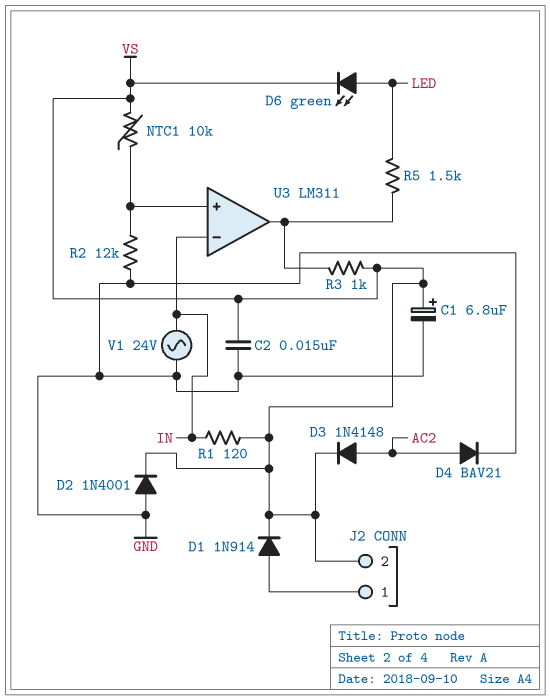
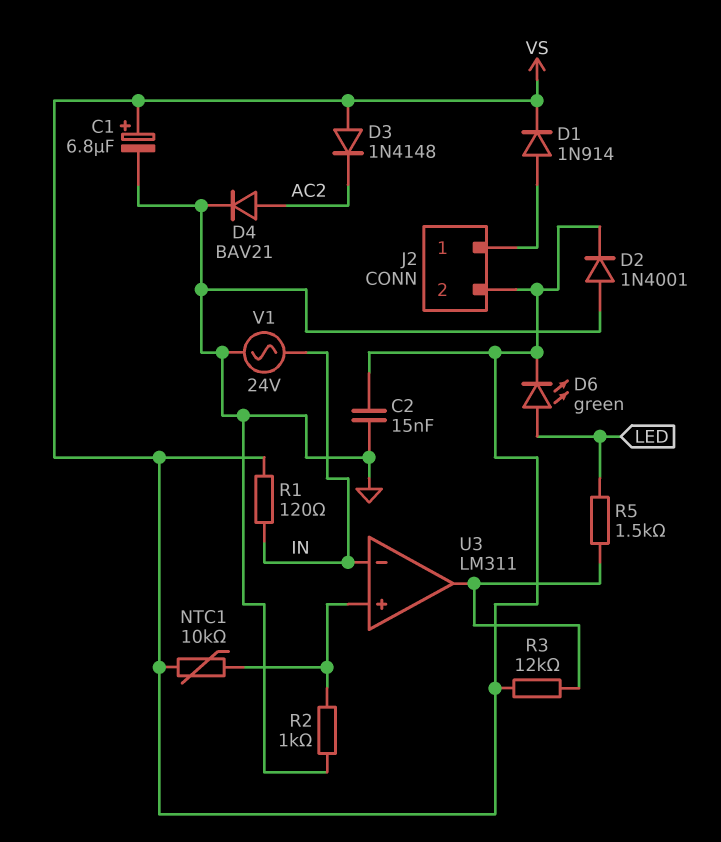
D3: diode 1N4148 (A AC2, K VS) -> diode 1N4148 (A VS, K AC2)
R2: 12k (GND, U3/in+) -> 1k (GND, U3/in+)
R3: 1k (U3/out, VS) -> 12k (U3/out, VS)

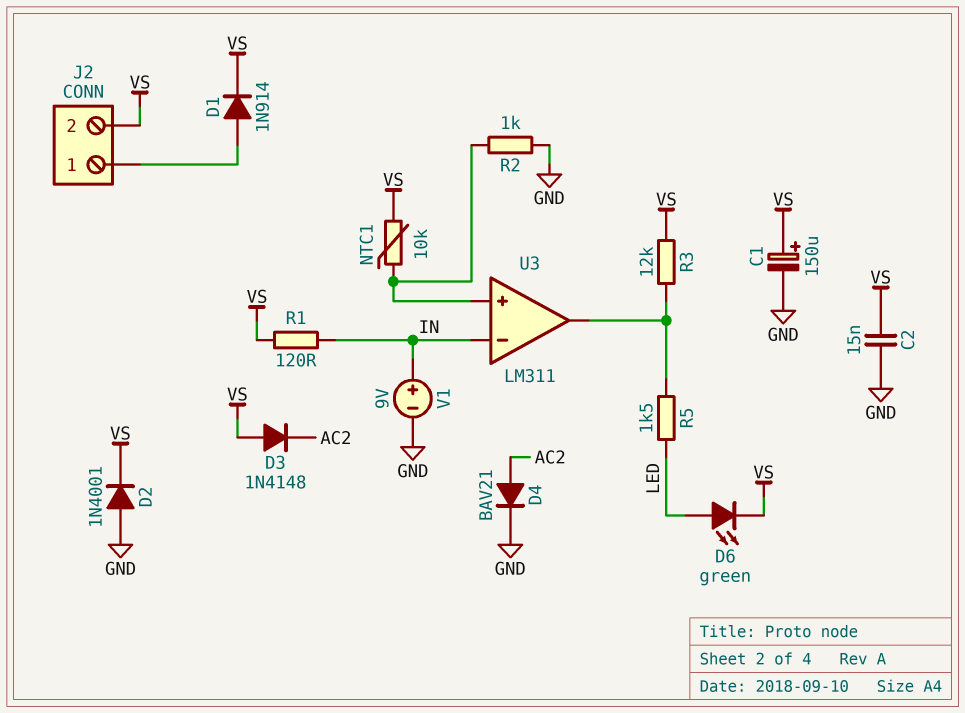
C1: 6.8uF (plus VS, minus GND) -> 150uF (plus VS, minus GND)
V1: AC 24V (GND, IN) -> 9V (plus IN, minus GND)

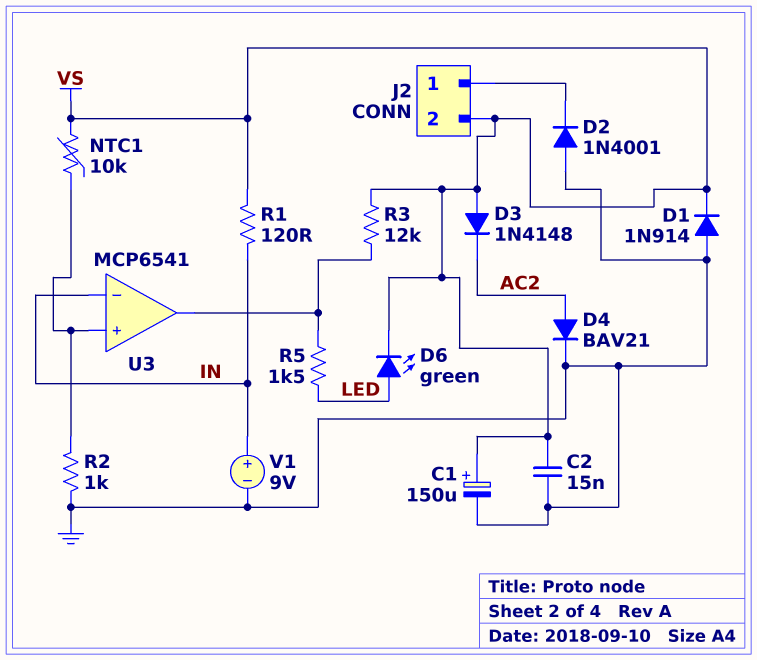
D1: diode 1N914 (A J2/1, K VS) -> diode 1N914 (A GND, K VS)
D2: diode 1N4001 (A GND, K VS) -> diode 1N4001 (A GND, K J2/1)
U3: LM311 -> MCP6541

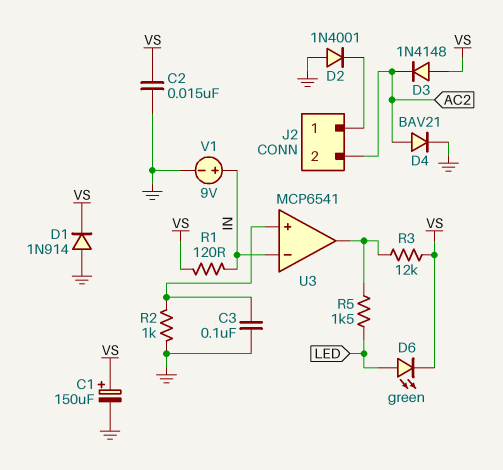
C3: none -> 100nF (GND, U3/in+)
J2 pin 2: VS -> AC2
NTC1: 10k (U3/in+, VS) -> none

